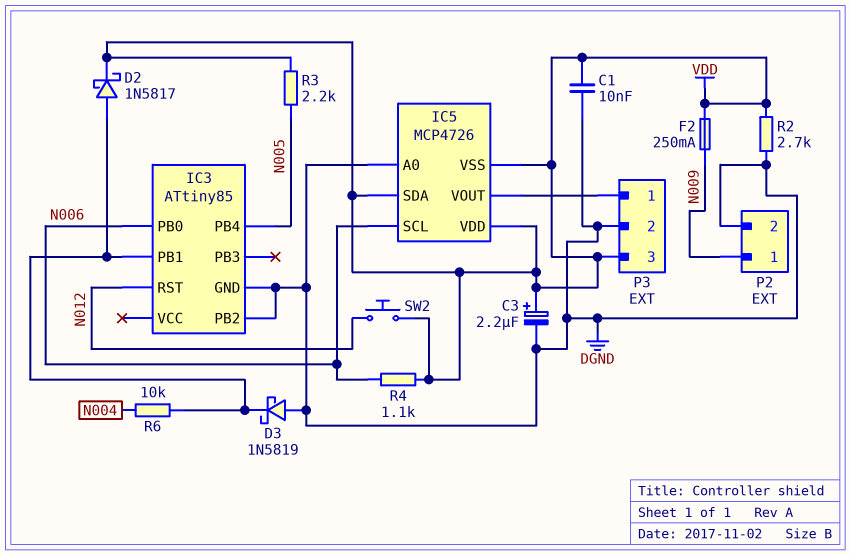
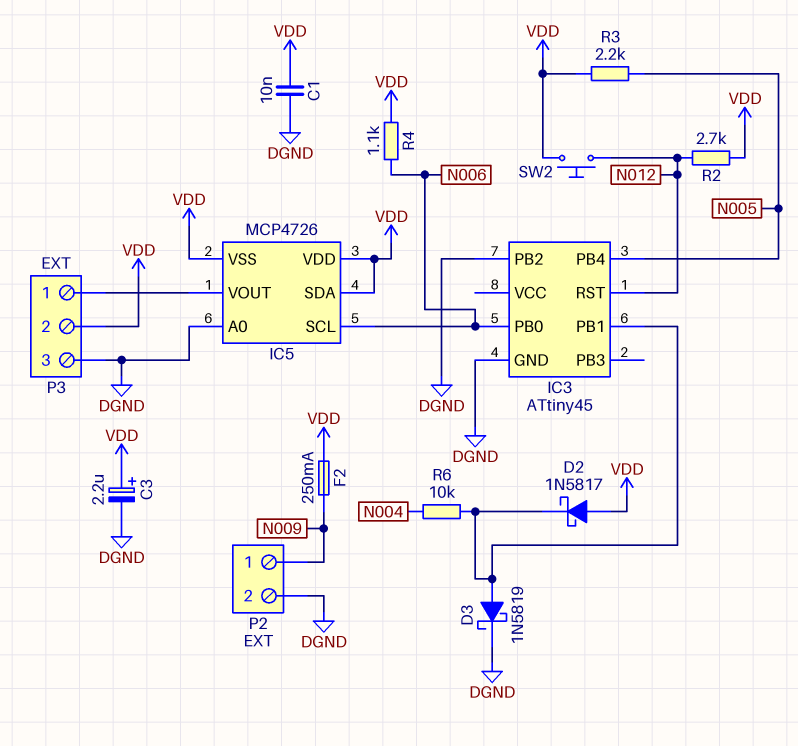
D2: schottky 1N5817 (A IC3/PB1, K VDD) -> schottky 1N5817 (A VDD, K IC3/PB1)
D3: schottky 1N5819 (A DGND, K IC3/PB1) -> schottky 1N5819 (A IC3/PB1, K DGND)
IC3: ATtiny85 -> ATtiny45
P3 pin 2: DGND -> VDD
P3 pin 3: VDD -> DGND
R2: 2.7k (DGND, VDD) -> 2.7k (N012, VDD)

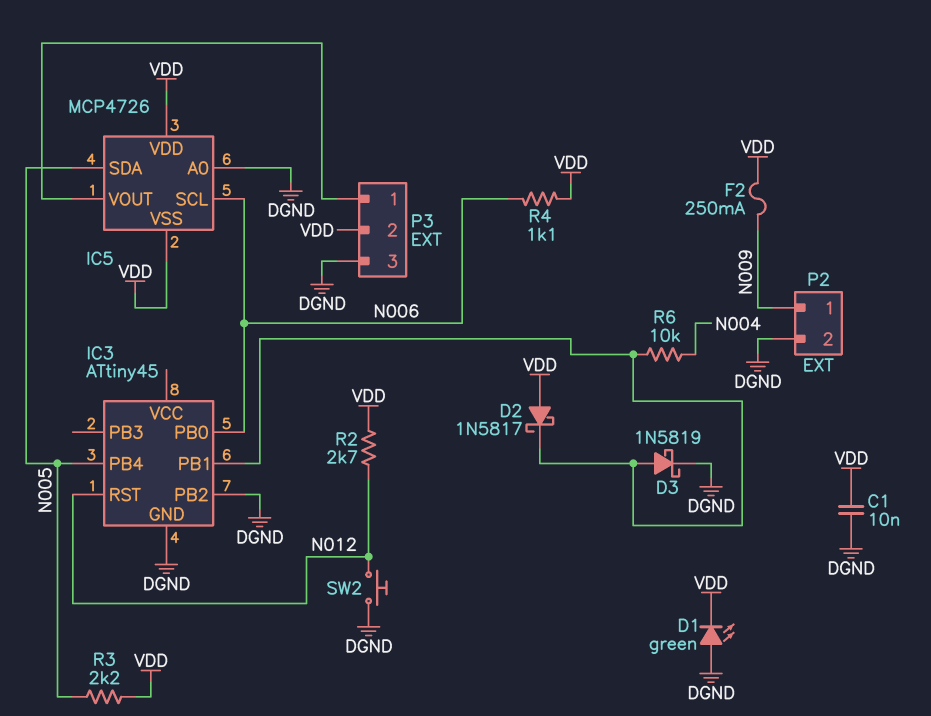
C3: 2.2uF (plus VDD, minus DGND) -> none
D1: none -> LED green (A DGND, K VDD)
IC5 pin SDA: VDD -> N005
SW2: button (N012, VDD) -> button (DGND, N012)

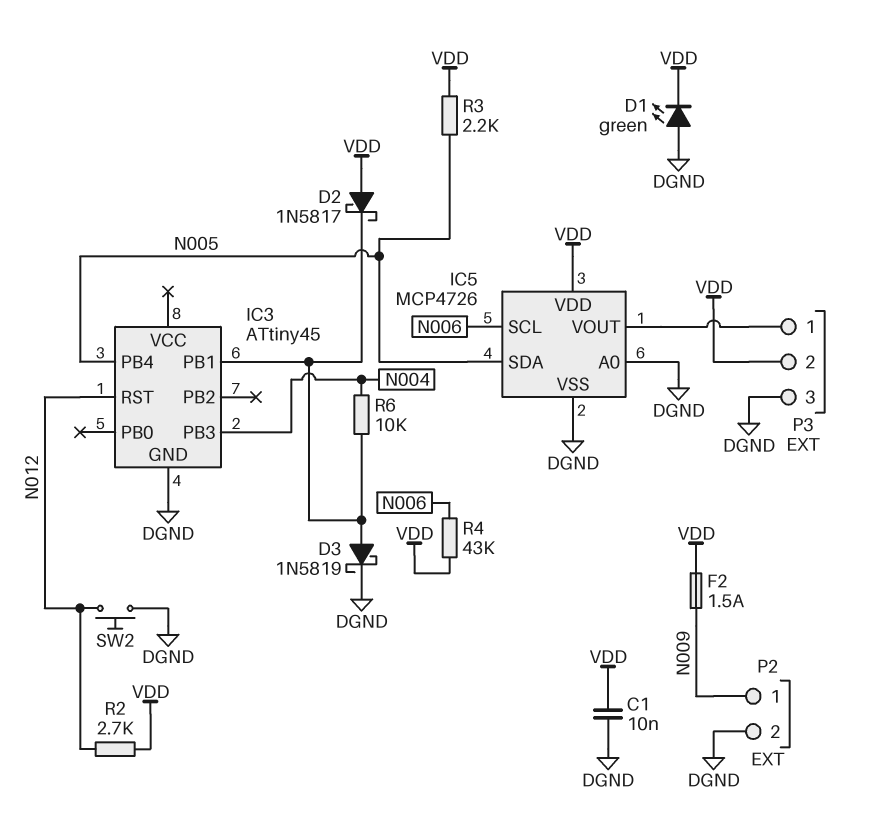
F2: 250mA (N009, VDD) -> 1.5A (N009, VDD)
IC3 pin PB0: N006 -> none
IC3 pin PB2: DGND -> none
IC3 pin PB3: none -> N004
IC5 pin VSS: VDD -> DGND
R4: 1.1k (N006, VDD) -> 43k (N006, VDD)

